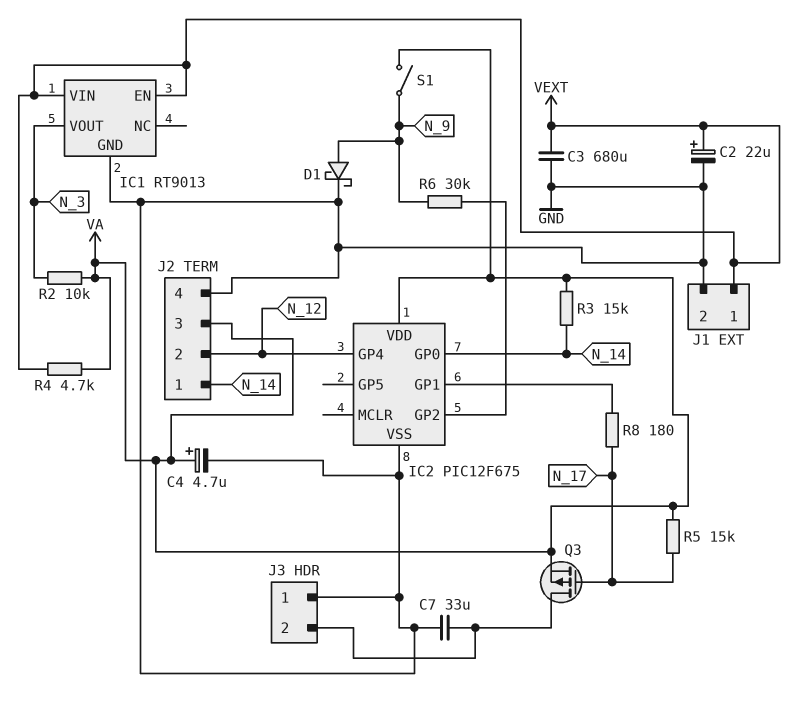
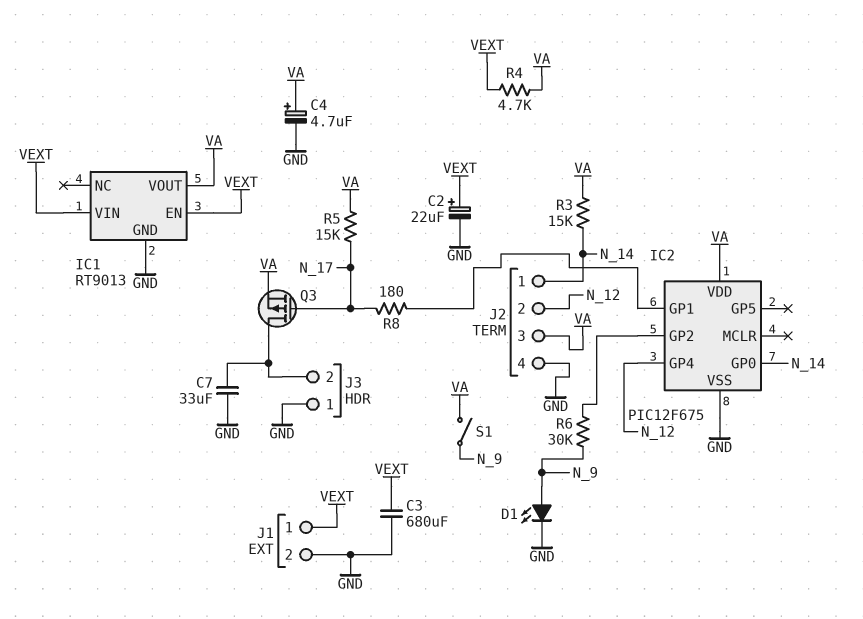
D1: schottky (A N_9, K GND) -> LED (A N_9, K GND)
IC1 pin VOUT: N_3 -> VA
R2: 10k (N_3, VA) -> none

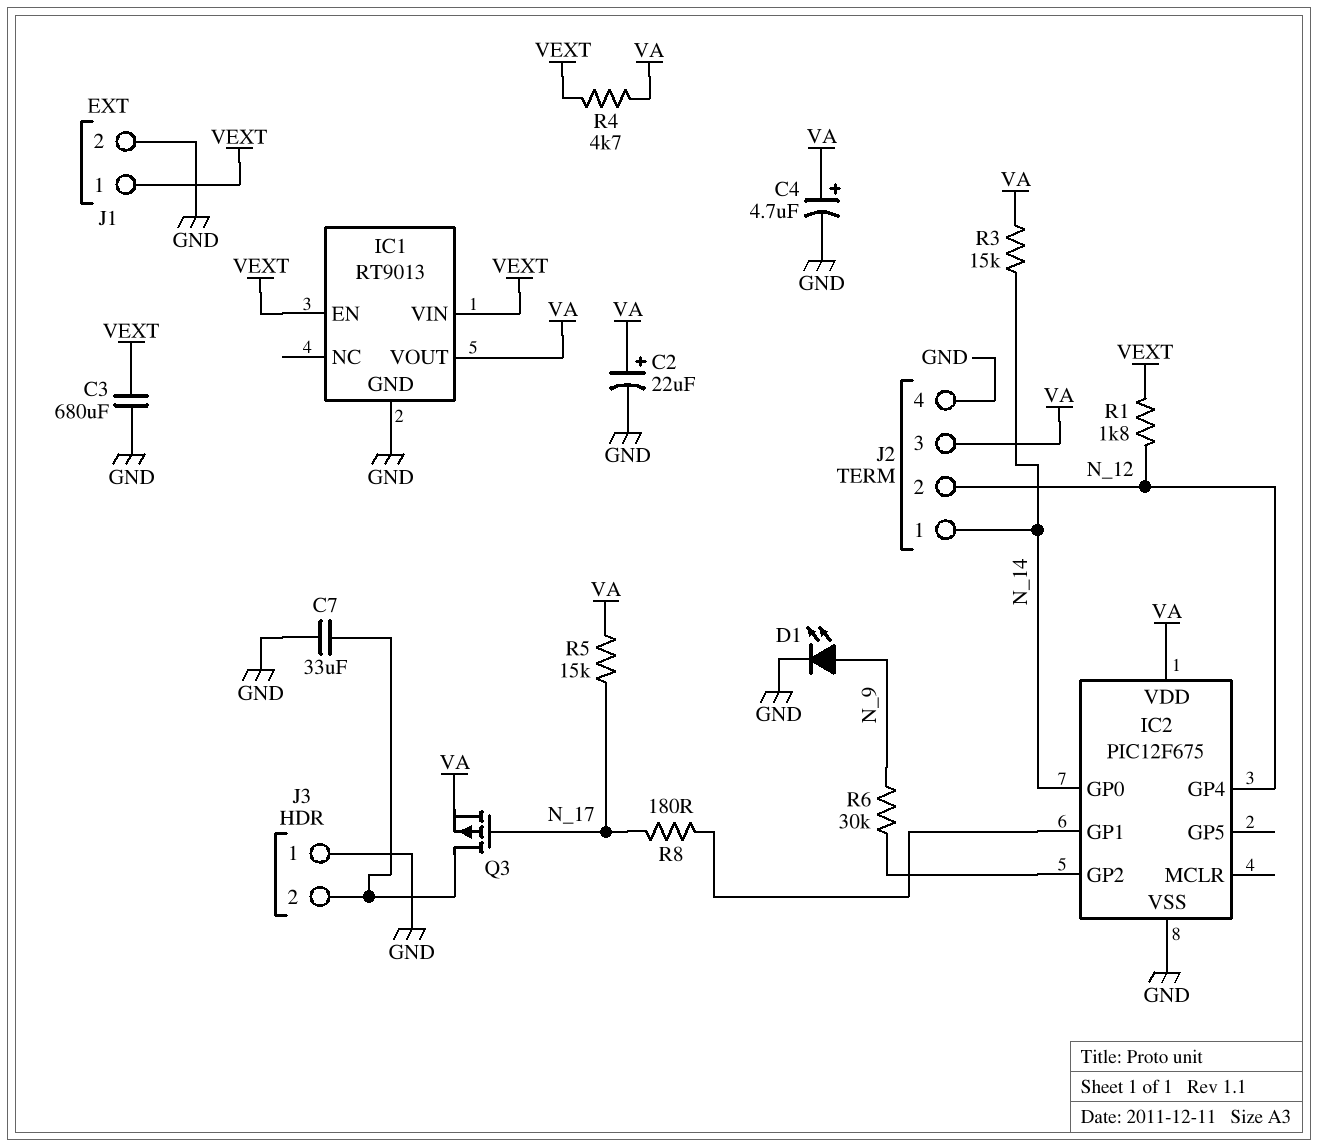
C2: 22uF (plus VEXT, minus GND) -> 22uF (plus VA, minus GND)
R1: none -> 1.8k (N_12, VEXT)
S1: switch (N_9, VA) -> none

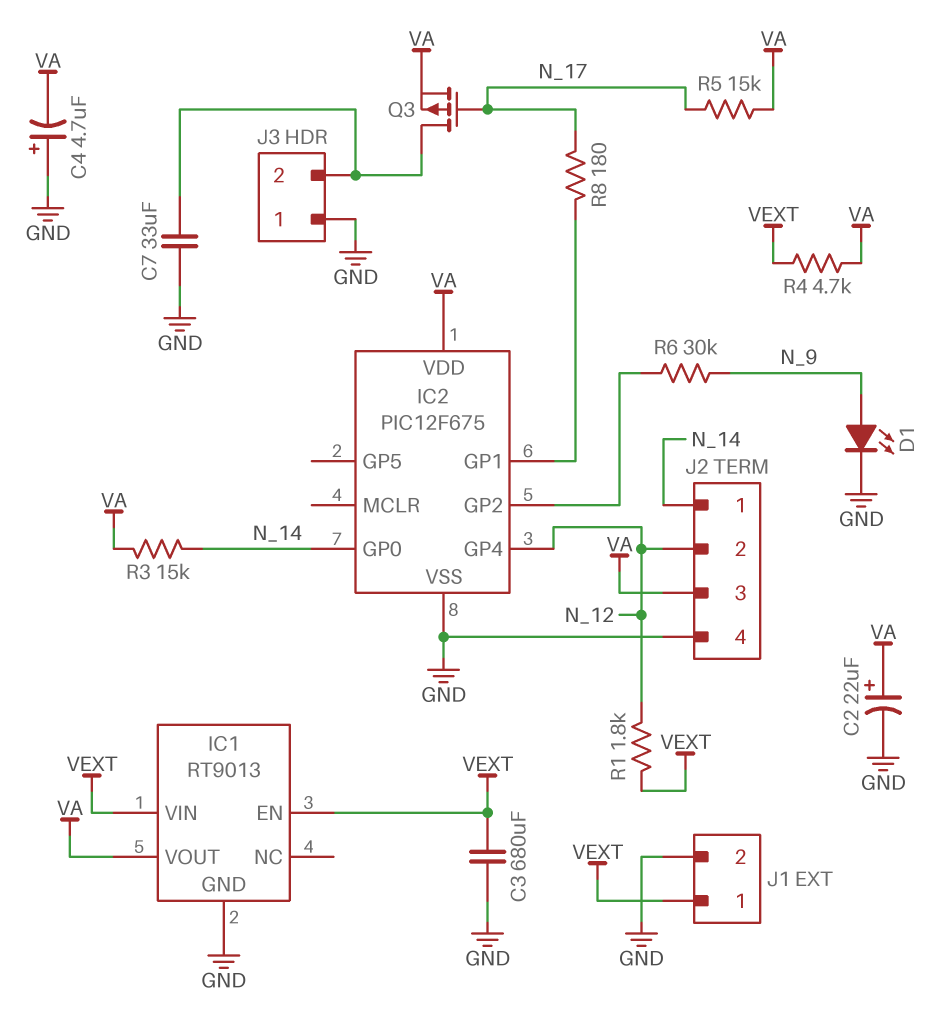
C4: 4.7uF (plus VA, minus GND) -> 4.7uF (plus GND, minus VA)

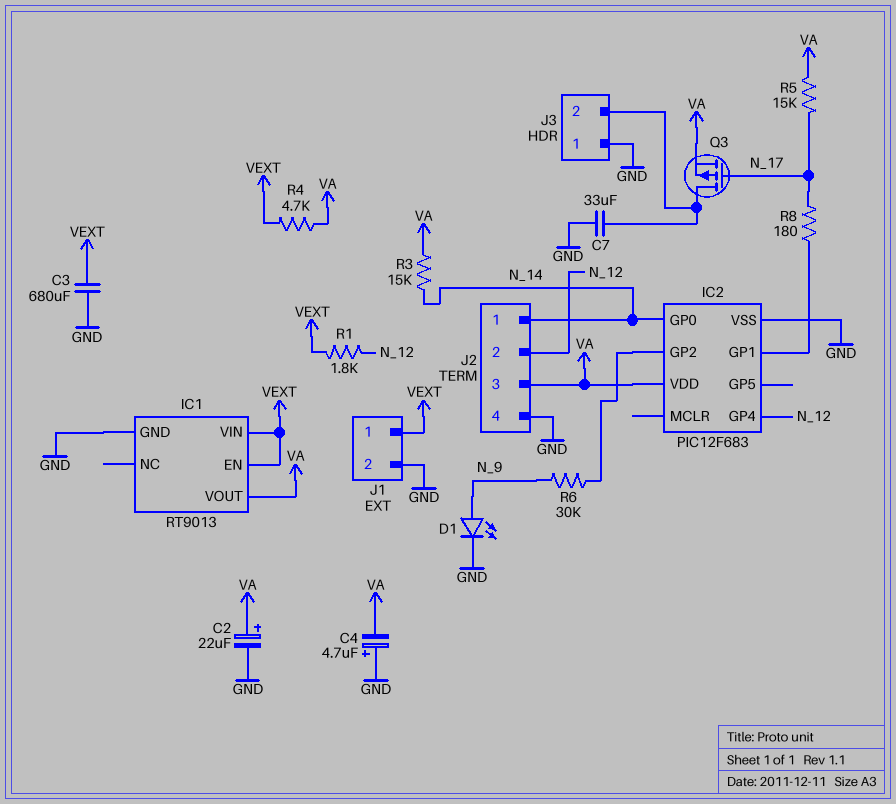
IC2: PIC12F675 -> PIC12F683

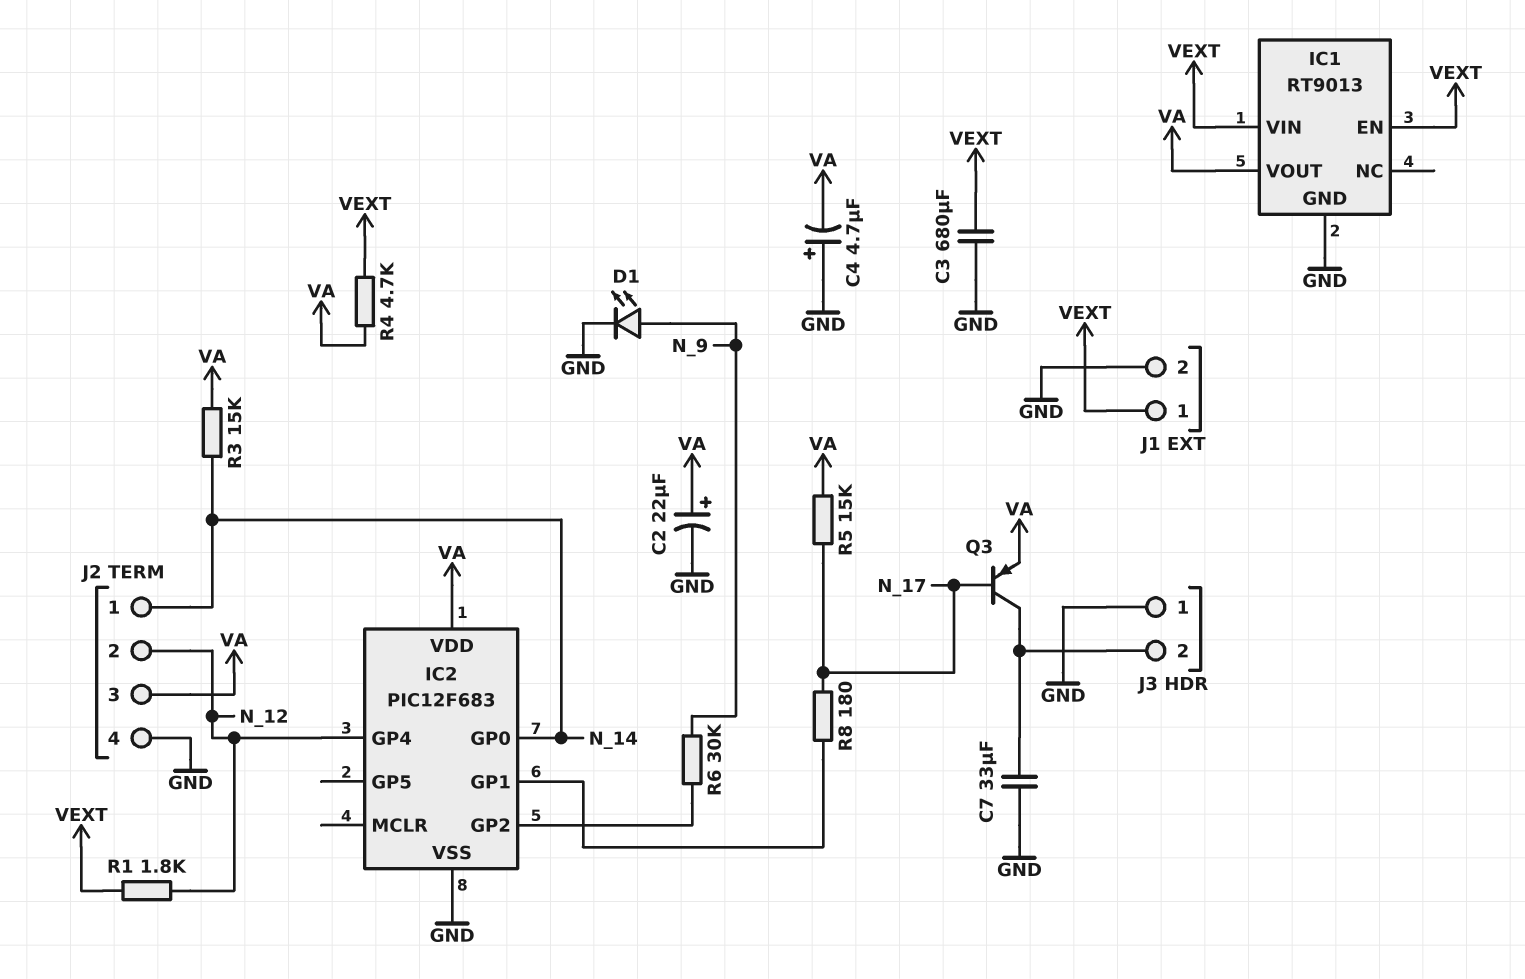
Q3: PMOS (G N_17, D J3/2, S VA) -> PNP (B N_17, C J3/2, E VA)

